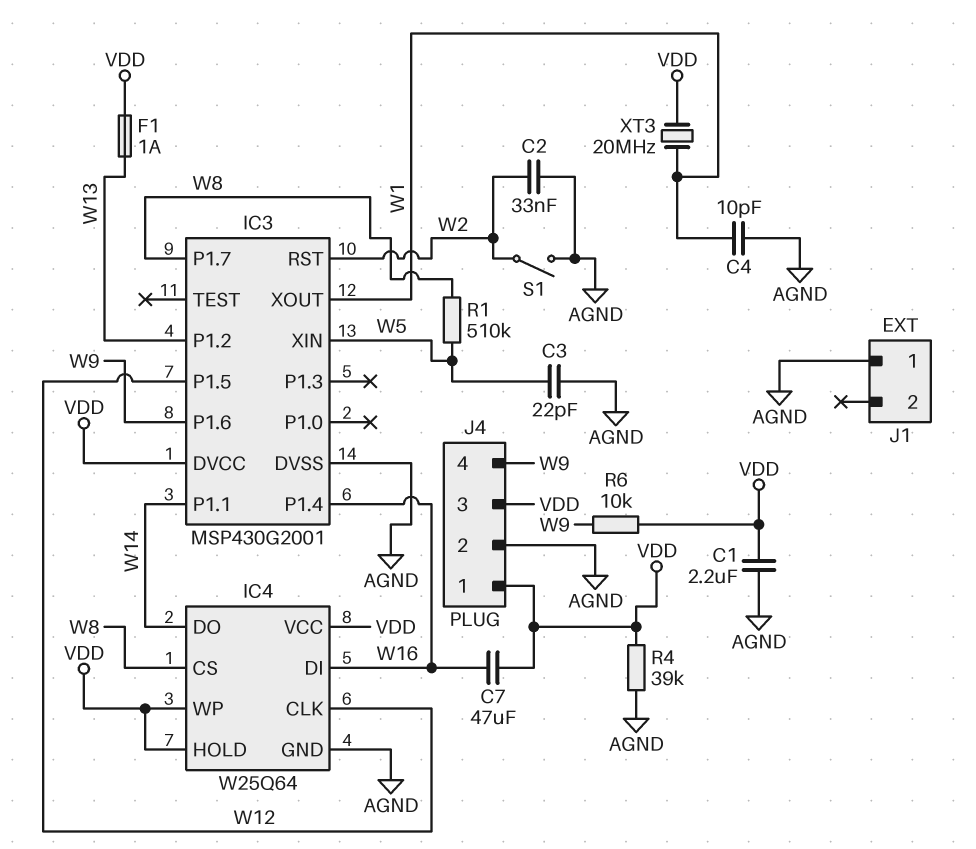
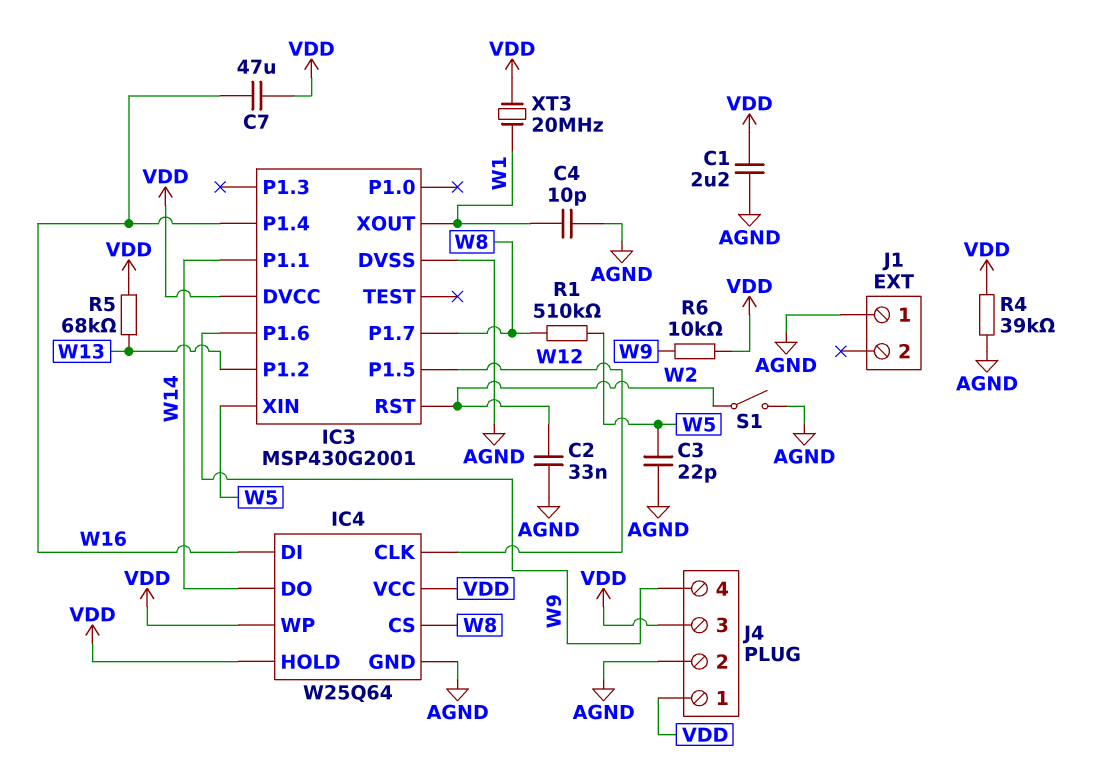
F1: 1A (VDD, W13) -> none
R5: none -> 68k (VDD, W13)

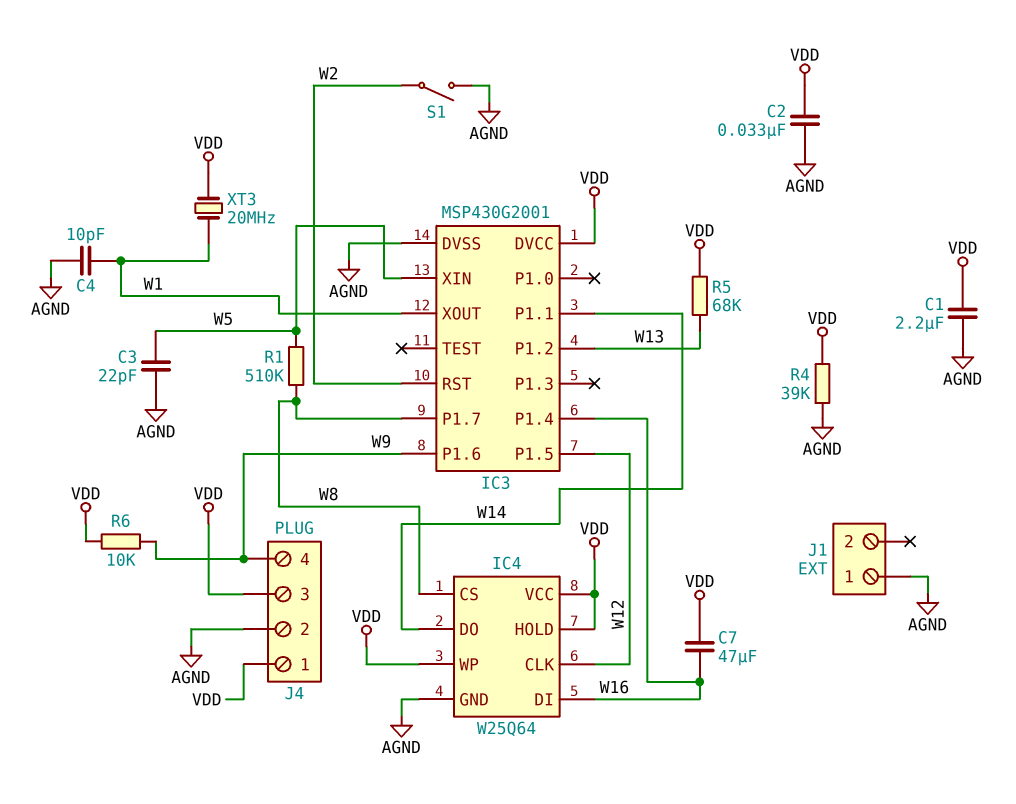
C2: 33nF (AGND, W2) -> 33nF (AGND, VDD)

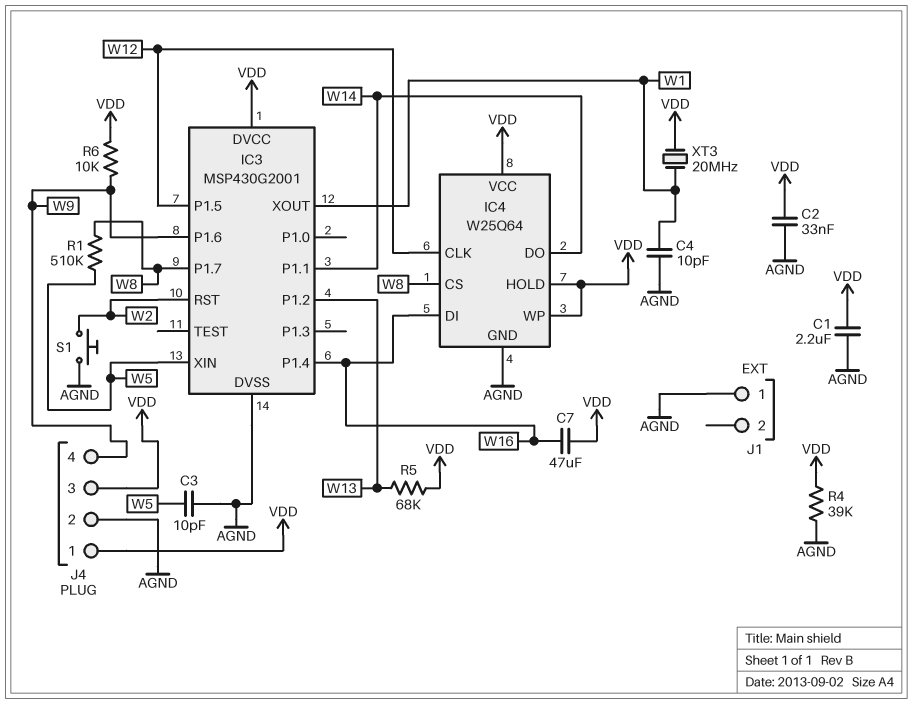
C3: 22pF (AGND, W5) -> 10pF (AGND, W5)
S1: switch (AGND, W2) -> button (AGND, W2)

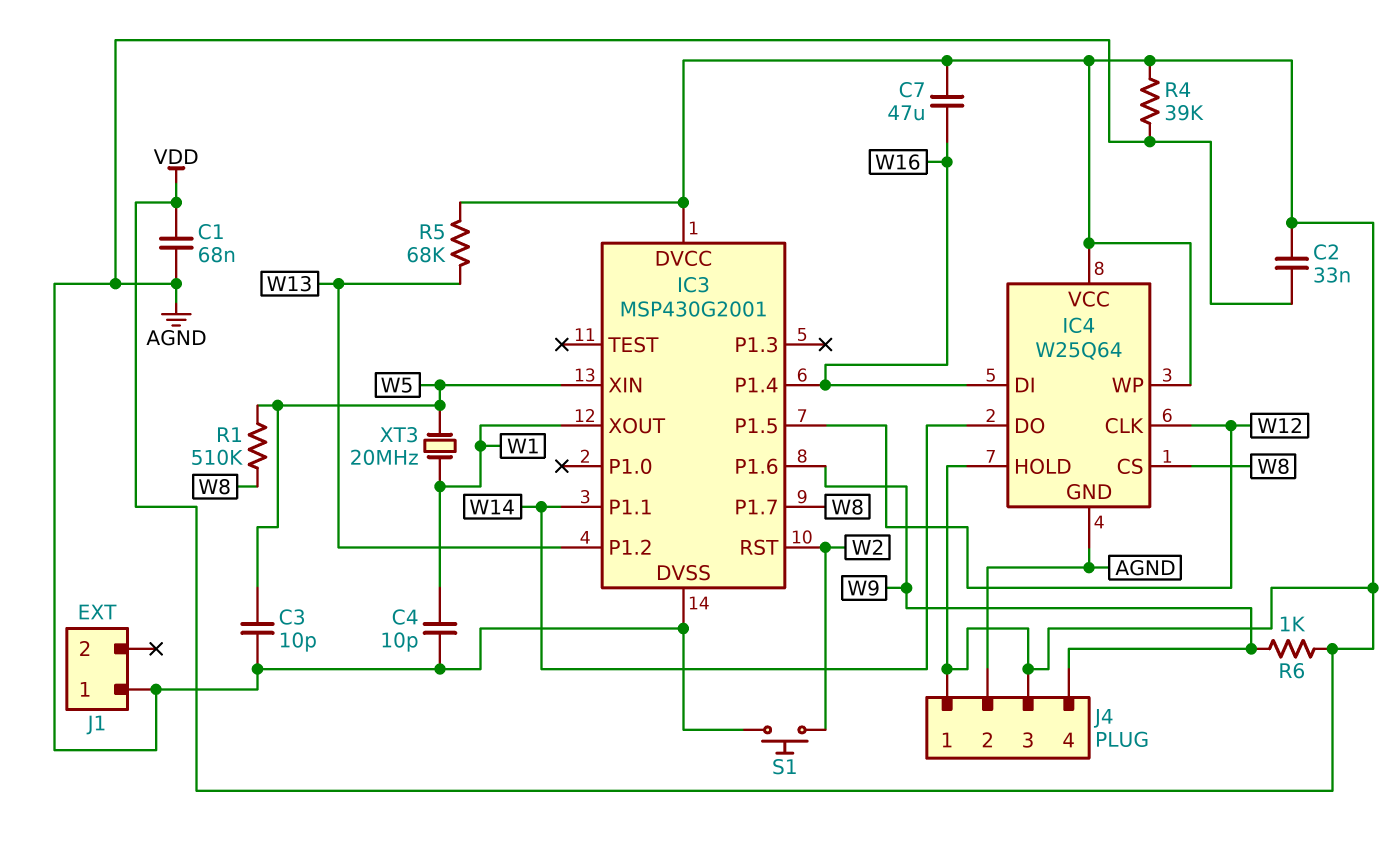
C1: 2.2uF (AGND, VDD) -> 68nF (AGND, VDD)
R6: 10k (VDD, W9) -> 1k (VDD, W9)
XT3: 20MHz (VDD, W1) -> 20MHz (W1, W5)

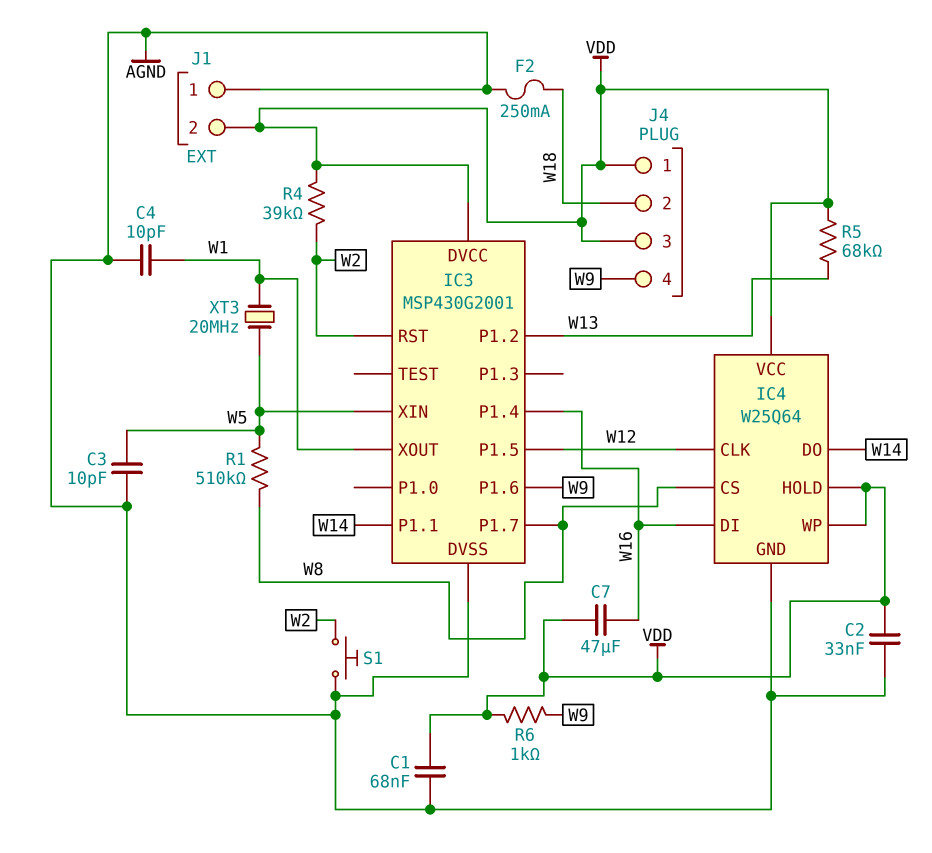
F2: none -> 250mA (AGND, W18)
J1 pin 2: none -> VDD
J4 pin 2: AGND -> W18
R4: 39k (AGND, VDD) -> 39k (VDD, W2)

